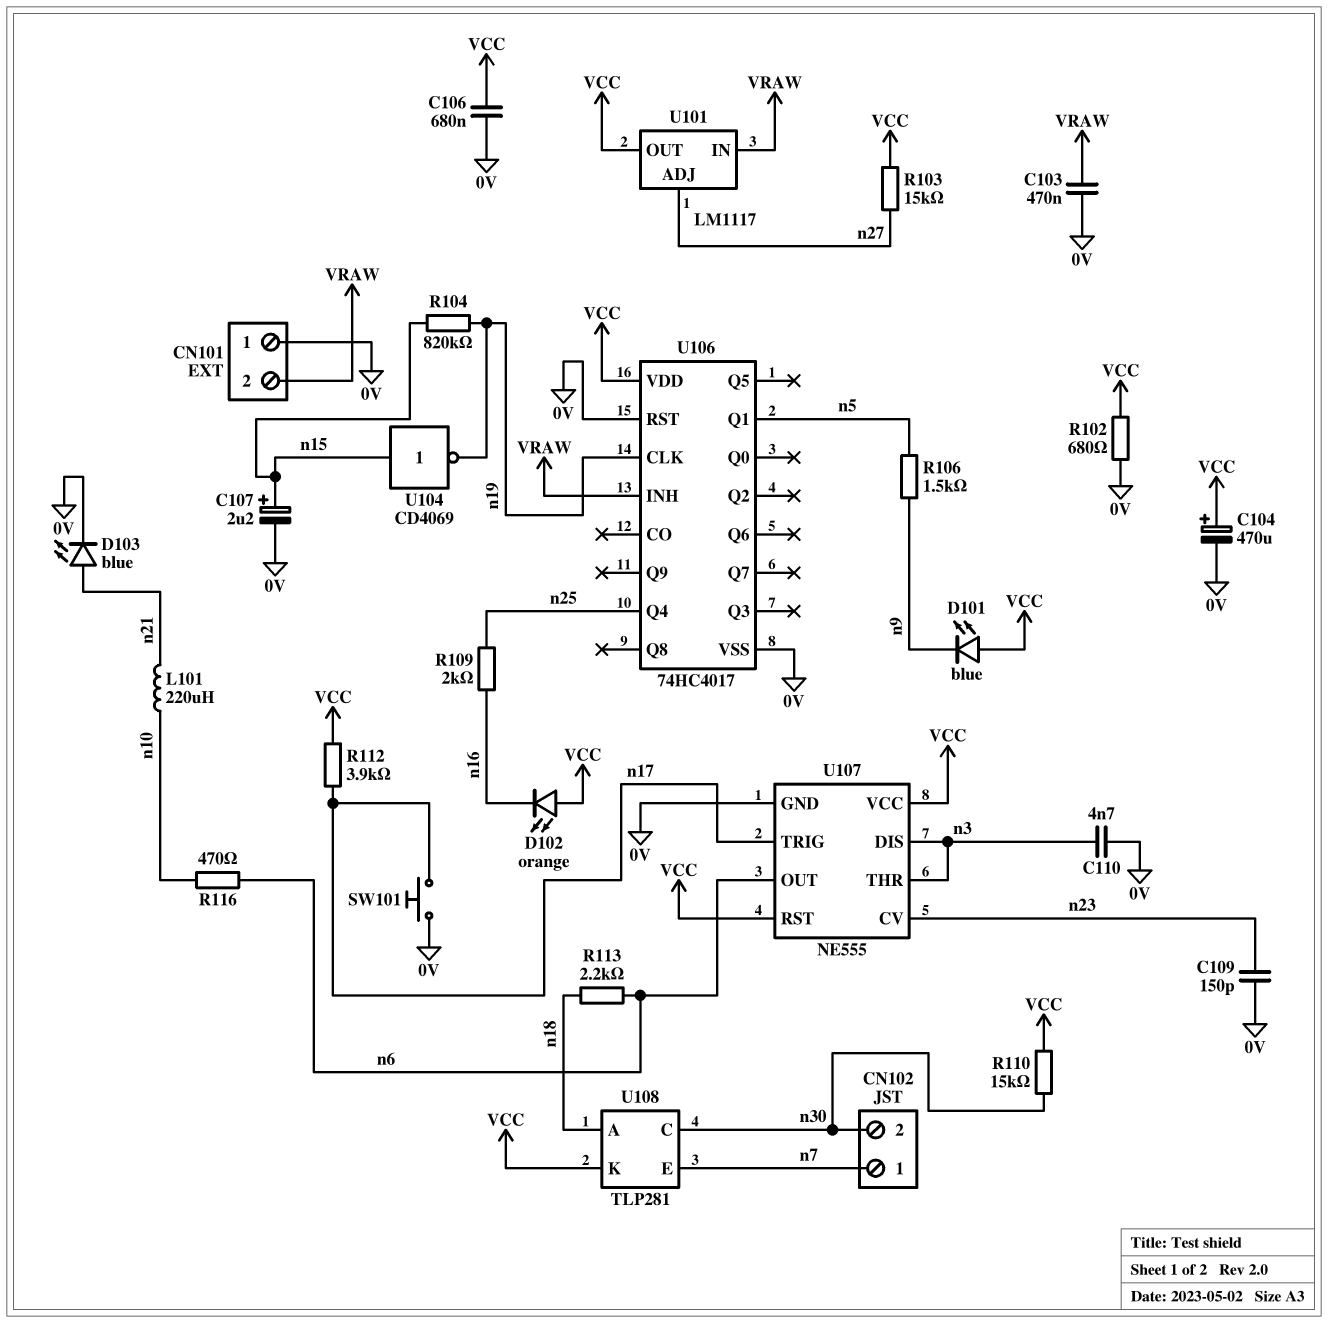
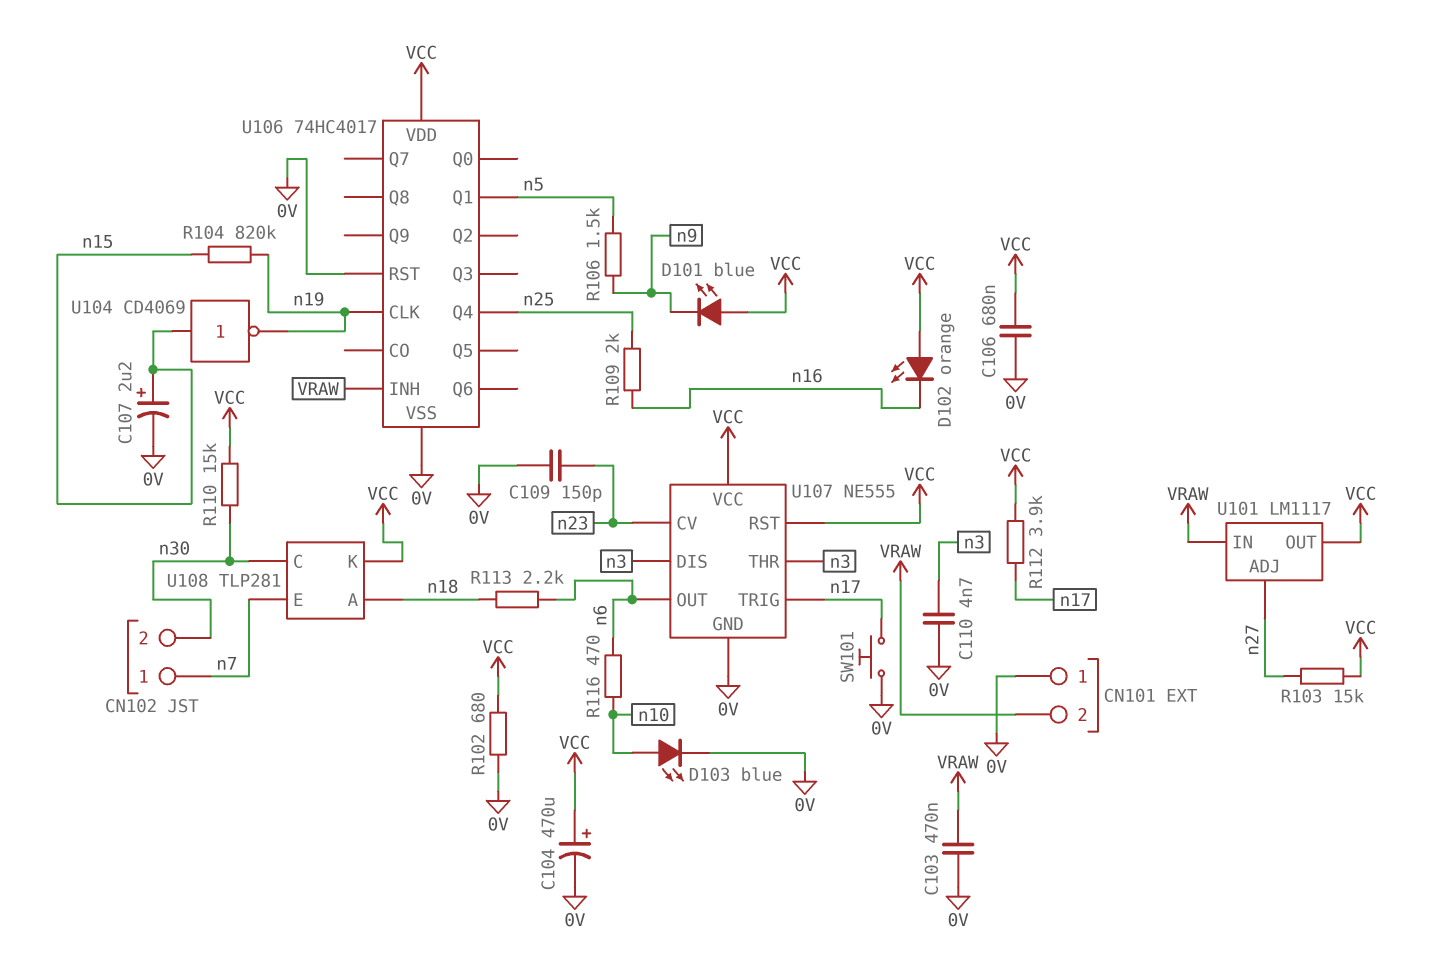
D103: LED blue (A n21, K 0V) -> LED blue (A n10, K 0V)
L101: 220uH (n10, n21) -> none

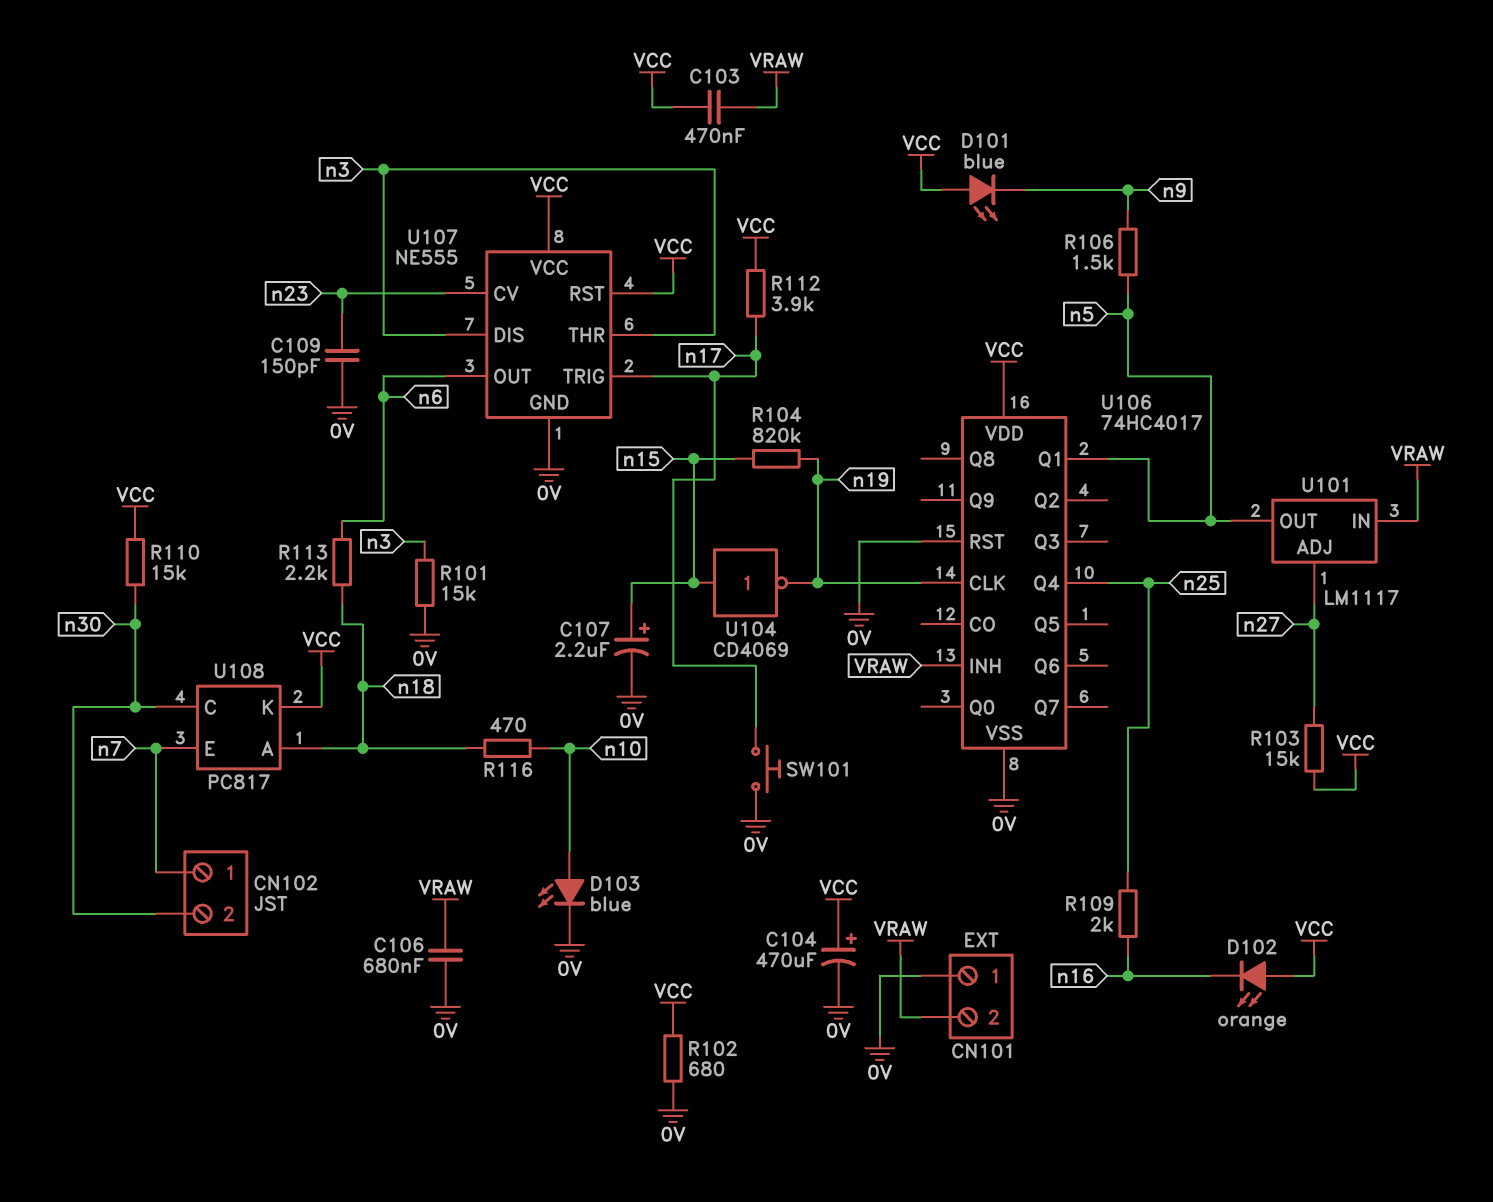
C103: 470nF (0V, VRAW) -> 470nF (VCC, VRAW)
C106: 680nF (0V, VCC) -> 680nF (0V, VRAW)
C110: 4.7nF (0V, n3) -> none
R101: none -> 15k (0V, n3)
R116: 470 (n6, n10) -> 470 (n10, n18)
U101 pin OUT: VCC -> n5
U108: TLP281 -> PC817

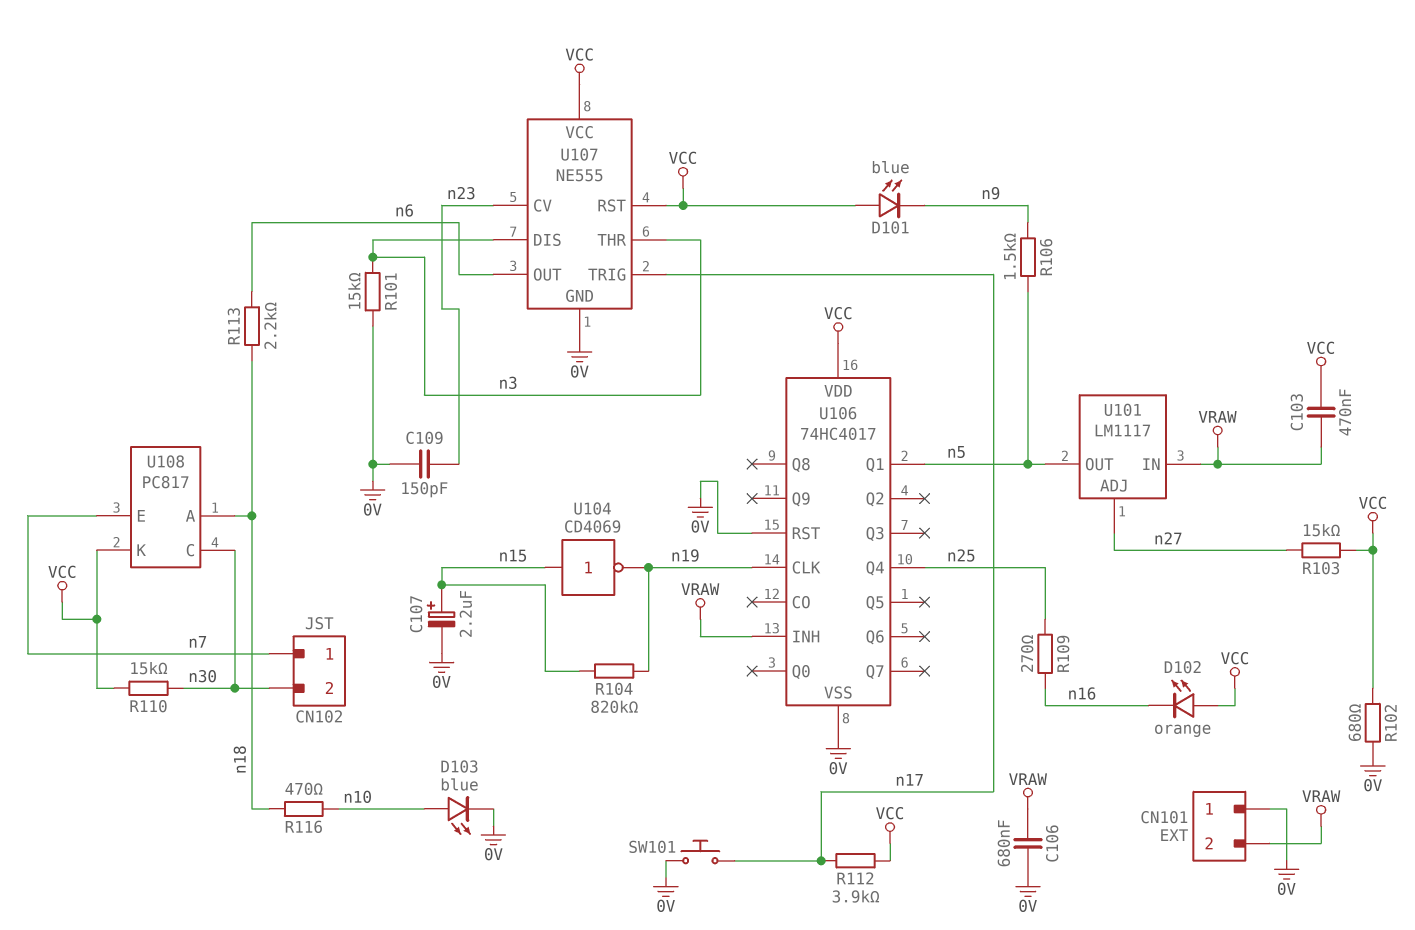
C104: 470uF (plus VCC, minus 0V) -> none
R109: 2k (n16, n25) -> 270 (n16, n25)

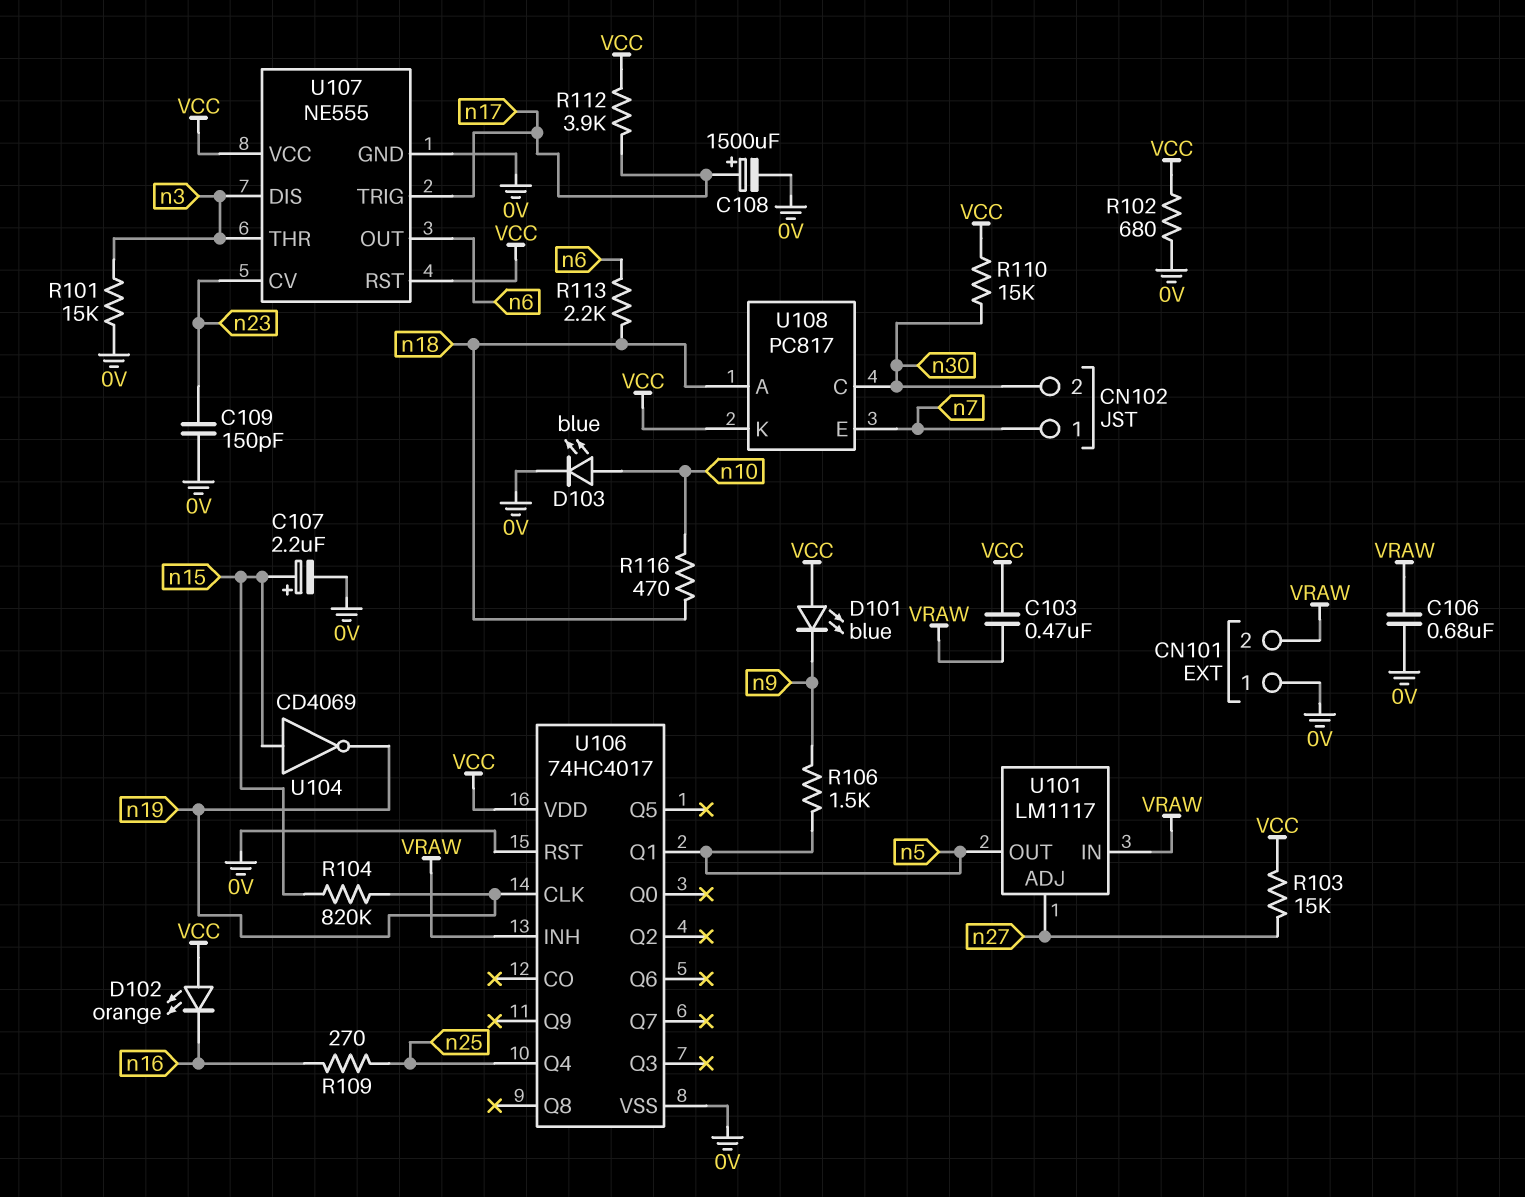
C108: none -> 1500uF (plus n17, minus 0V)
SW101: button (0V, n17) -> none

